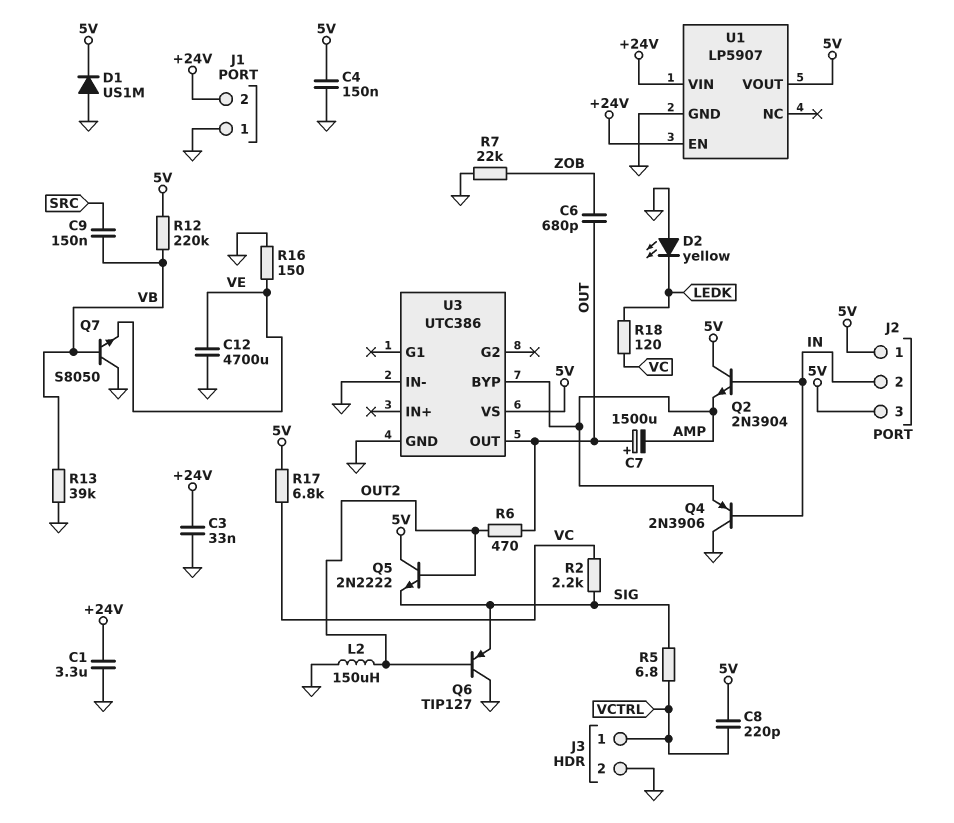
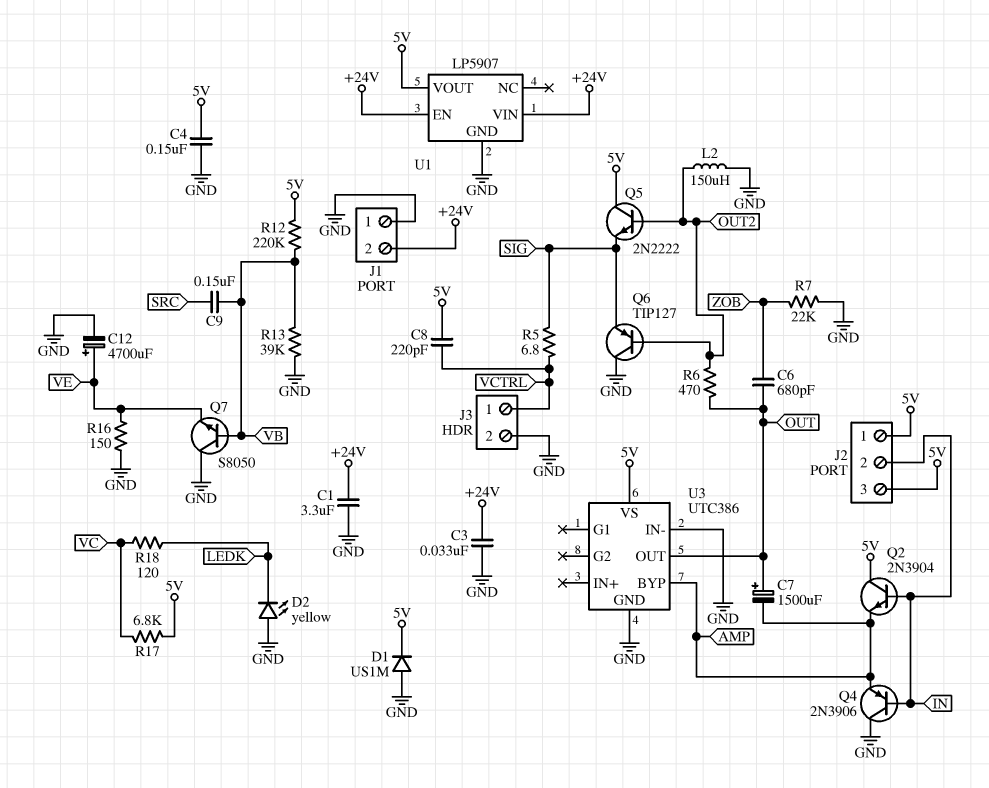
C12: 4700uF (GND, VE) -> 4700uF (plus VE, minus GND)
R2: 2.2k (SIG, VC) -> none

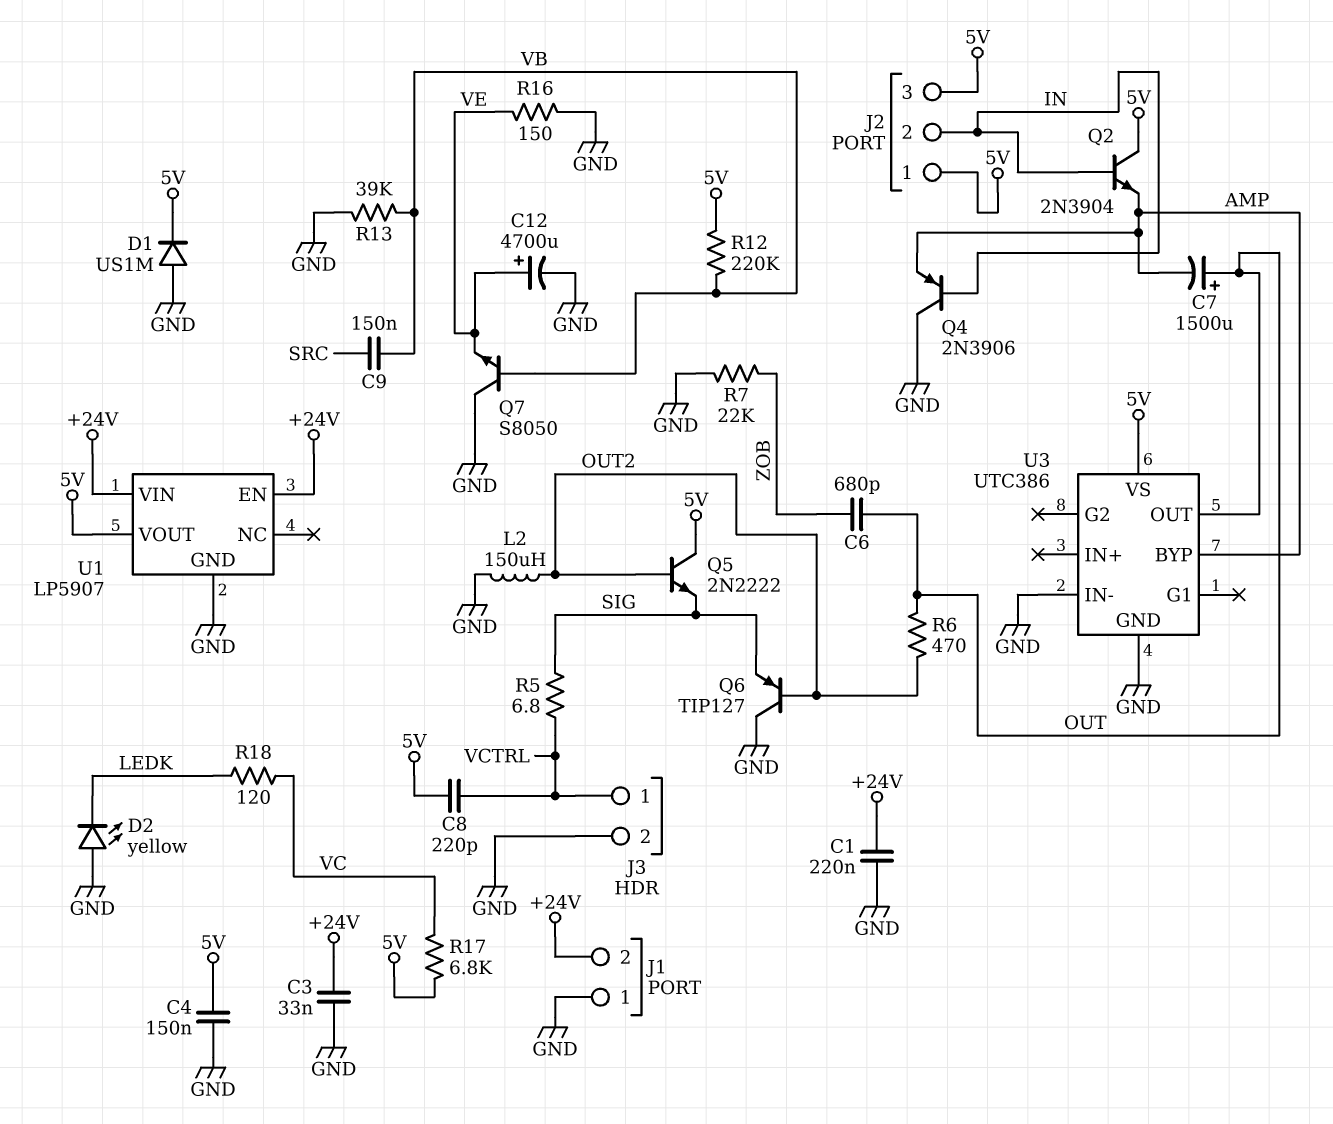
C1: 3.3uF (+24V, GND) -> 220nF (+24V, GND)

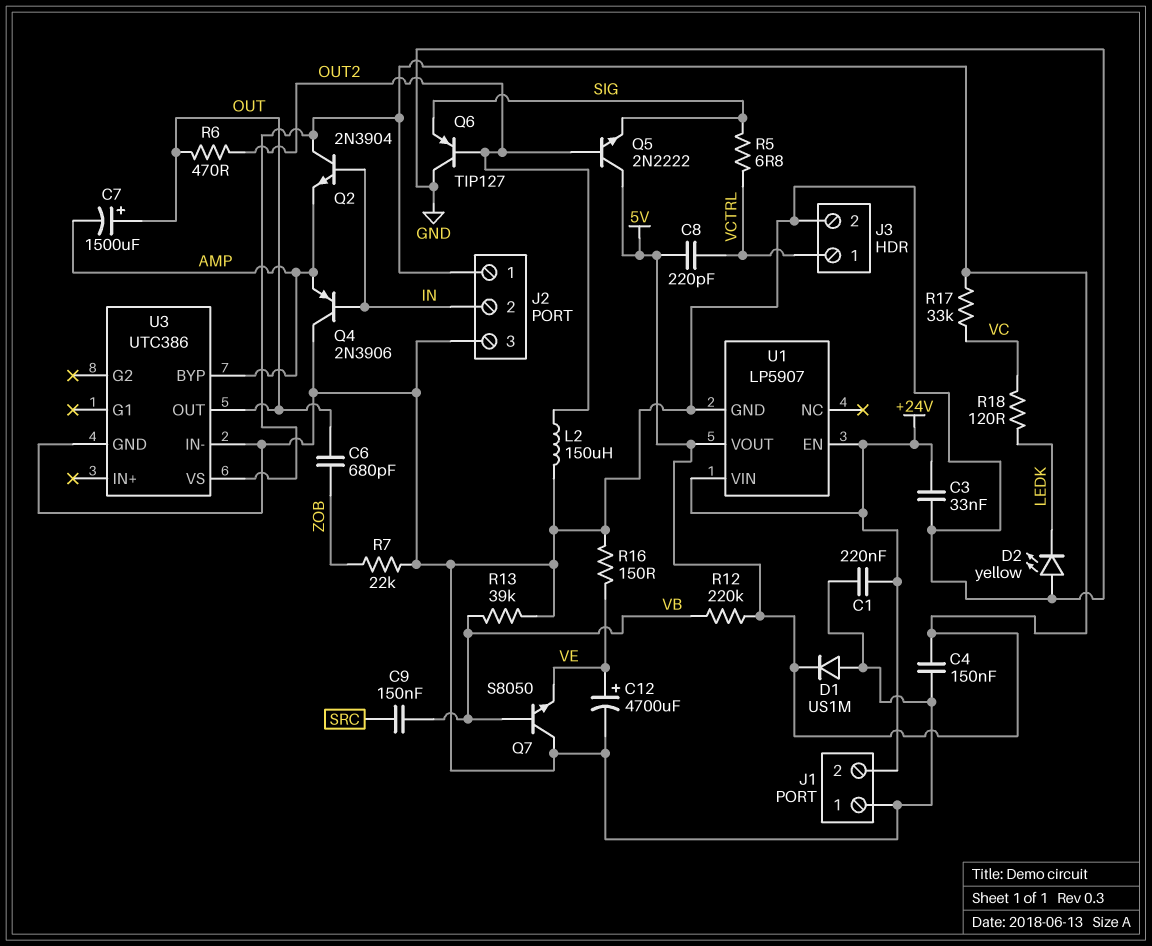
J2 pin 3: 5V -> GND
R17: 6.8k (5V, VC) -> 33k (5V, VC)

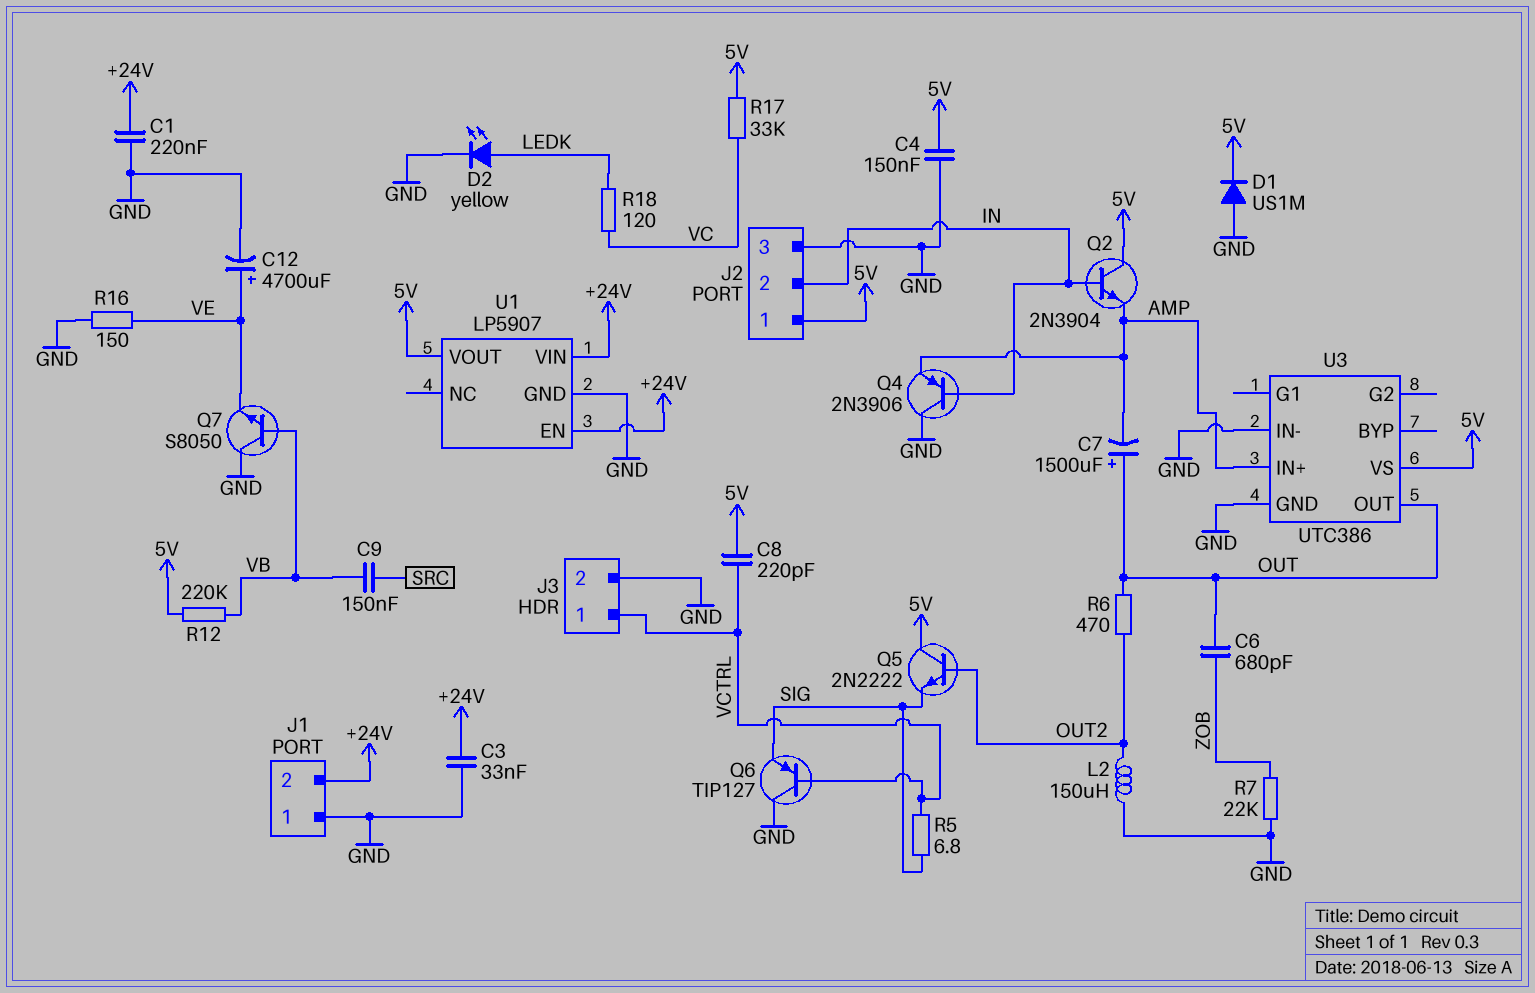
D2: LED yellow (A GND, K LEDK) -> LED yellow (A LEDK, K GND)
Q6: PNP TIP127 (B OUT2, C GND, E SIG) -> PNP TIP127 (B VCTRL, C GND, E SIG)
R13: 39k (GND, VB) -> none
U3 pin BYP: AMP -> none
U3 pin IN+: none -> AMP

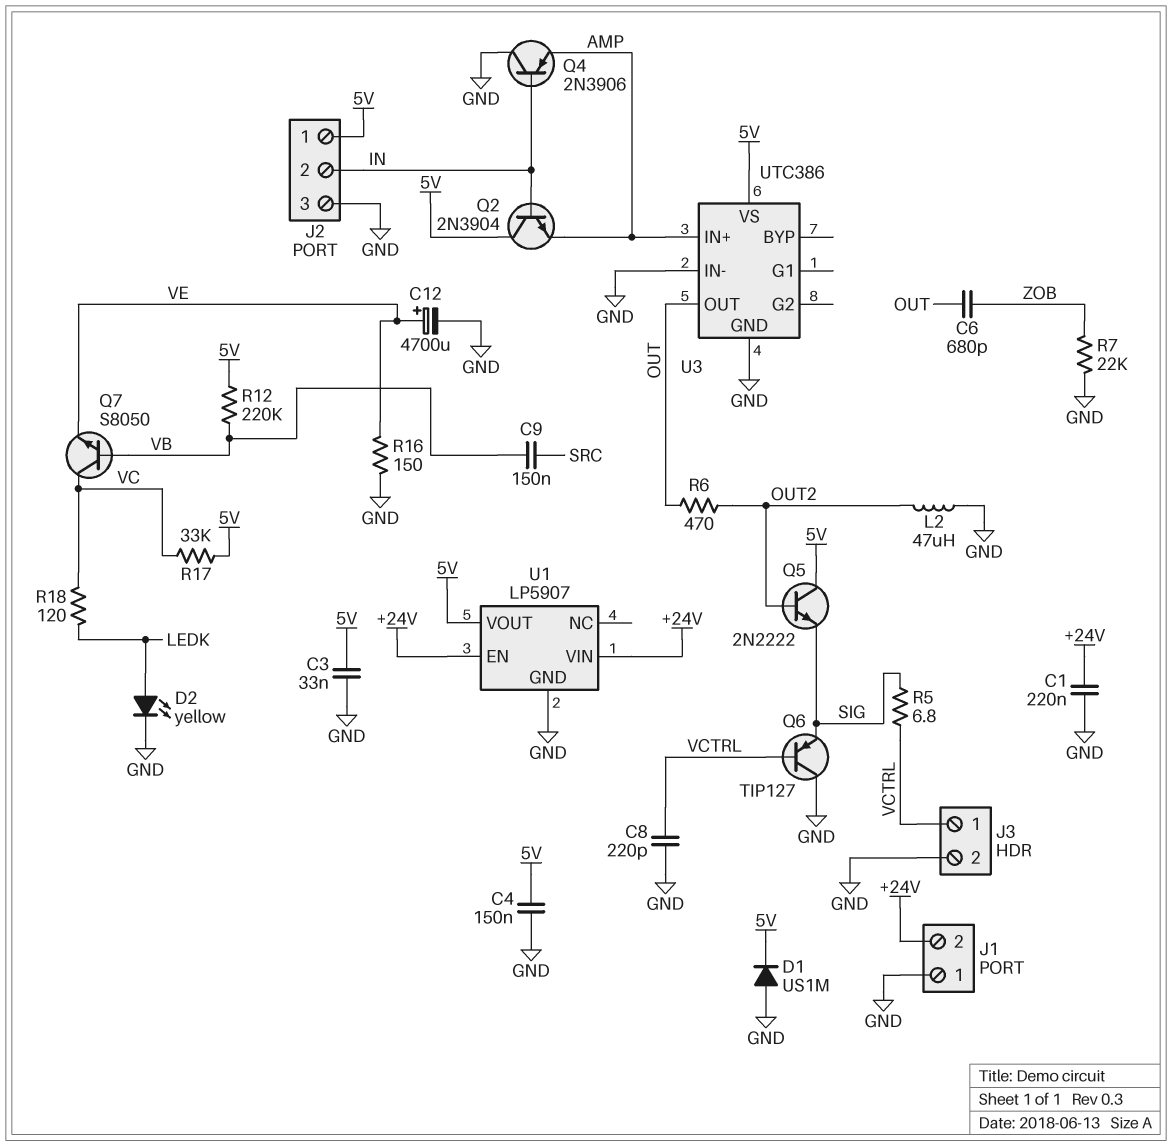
C3: 33nF (+24V, GND) -> 33nF (5V, GND)
C7: 1500uF (plus OUT, minus AMP) -> none
C8: 220pF (5V, VCTRL) -> 220pF (GND, VCTRL)
L2: 150uH (GND, OUT2) -> 47uH (GND, OUT2)
Q7: NPN S8050 (B VB, C GND, E VE) -> NPN S8050 (B VB, C VC, E VE)

